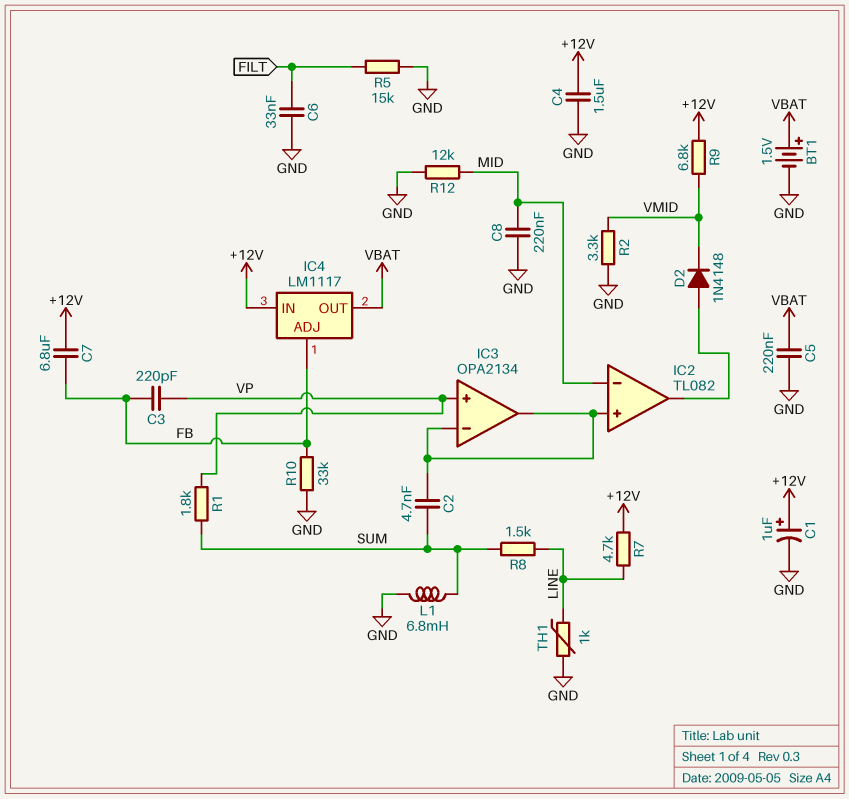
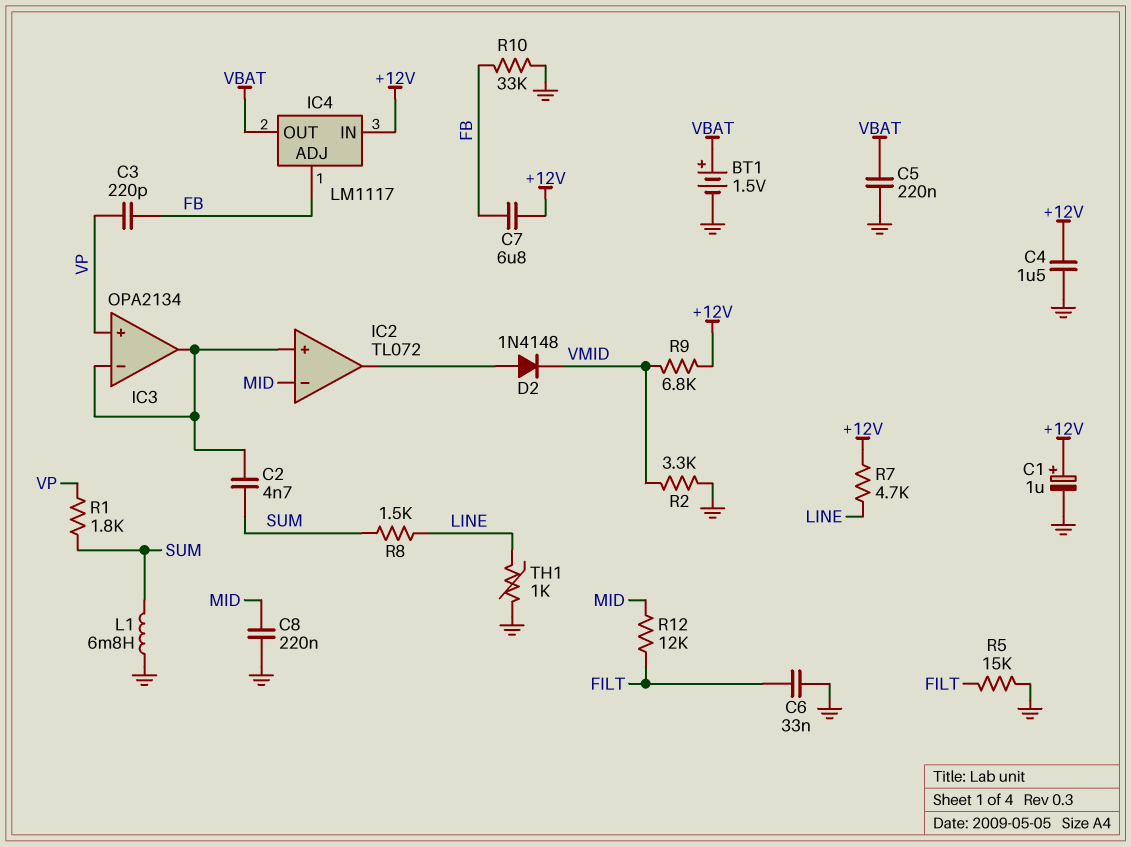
IC2: TL082 -> TL072
R12: 12k (GND, MID) -> 12k (FILT, MID)

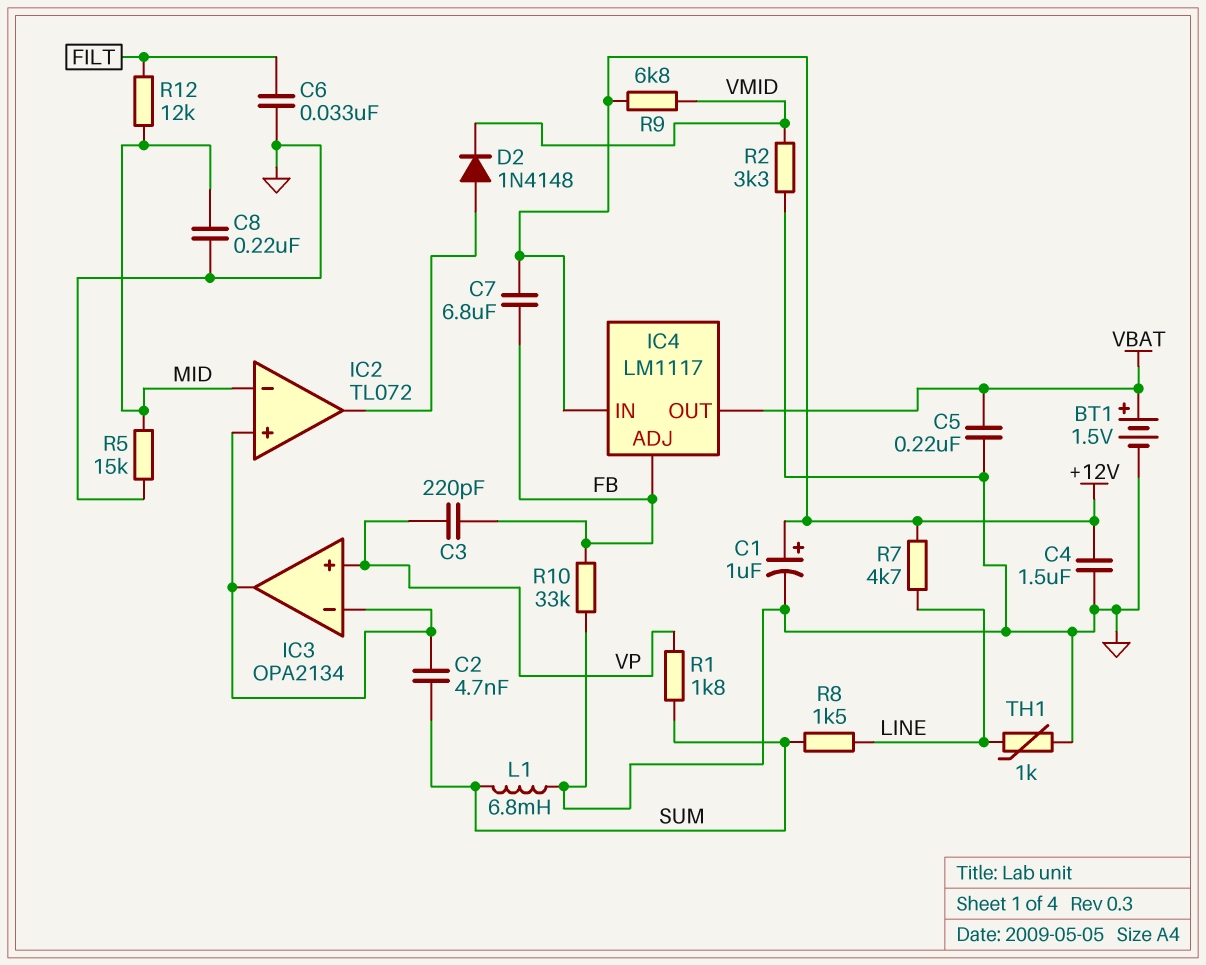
R5: 15k (FILT, GND) -> 15k (GND, MID)

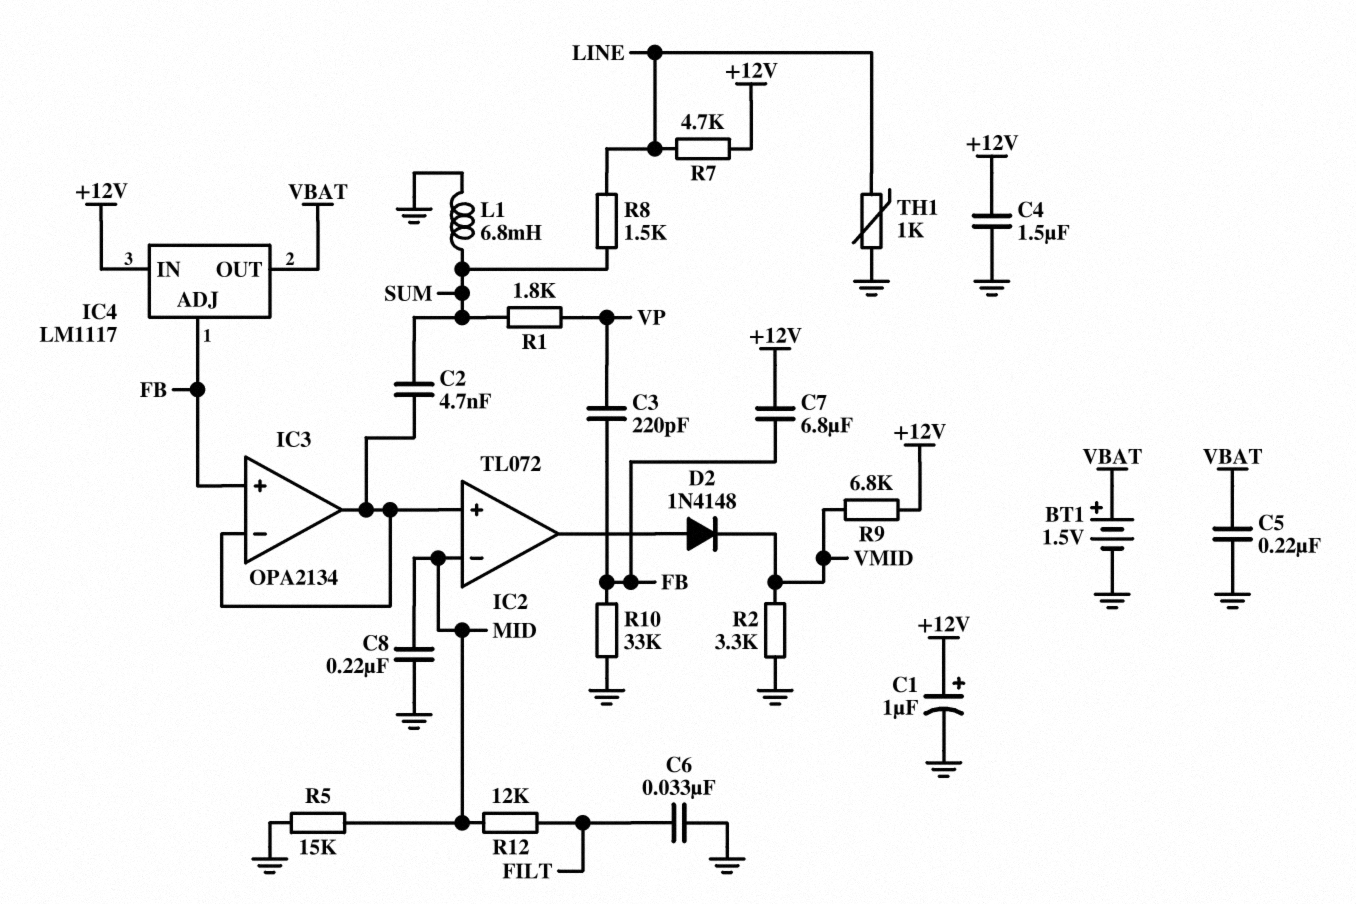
IC3 pin in+: VP -> FB

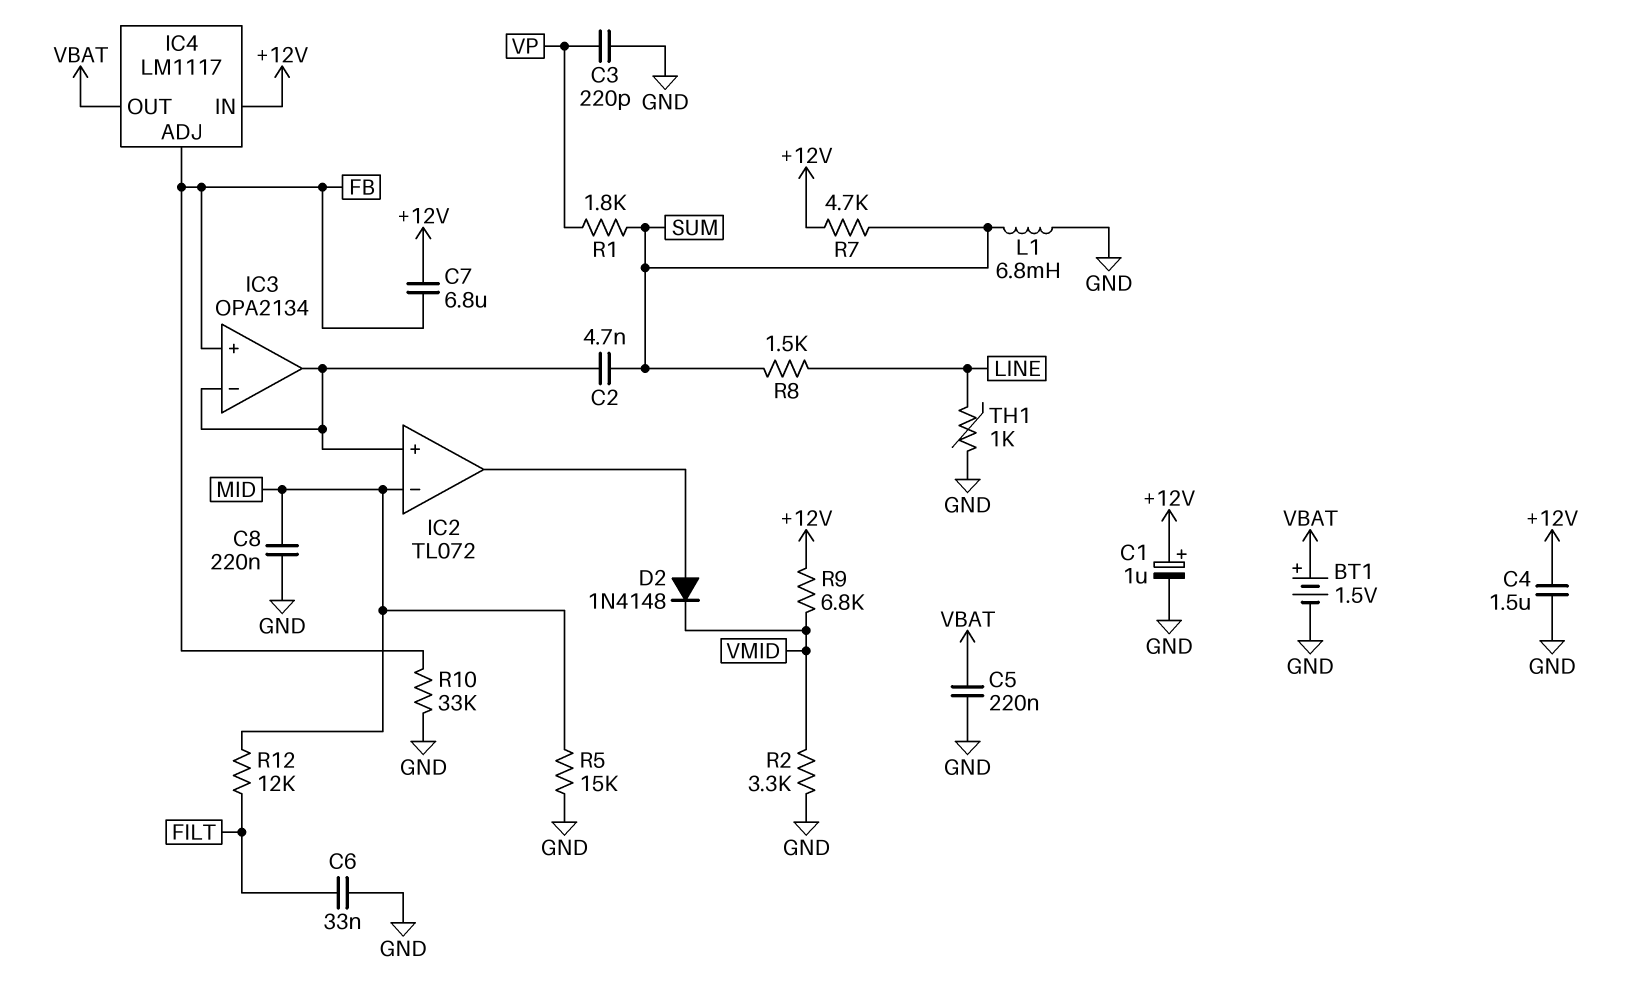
C3: 220pF (FB, VP) -> 220pF (GND, VP)
R7: 4.7k (+12V, LINE) -> 4.7k (+12V, SUM)

